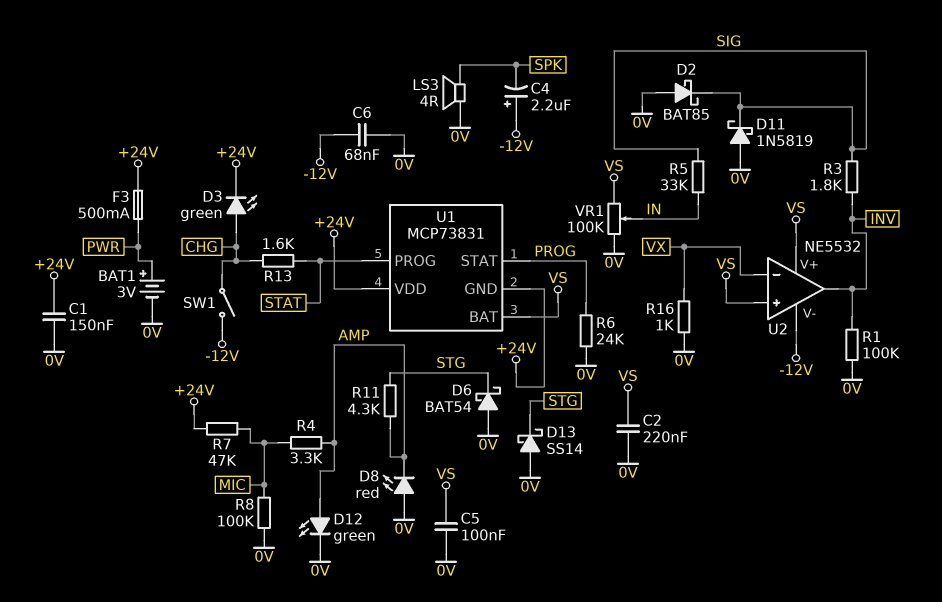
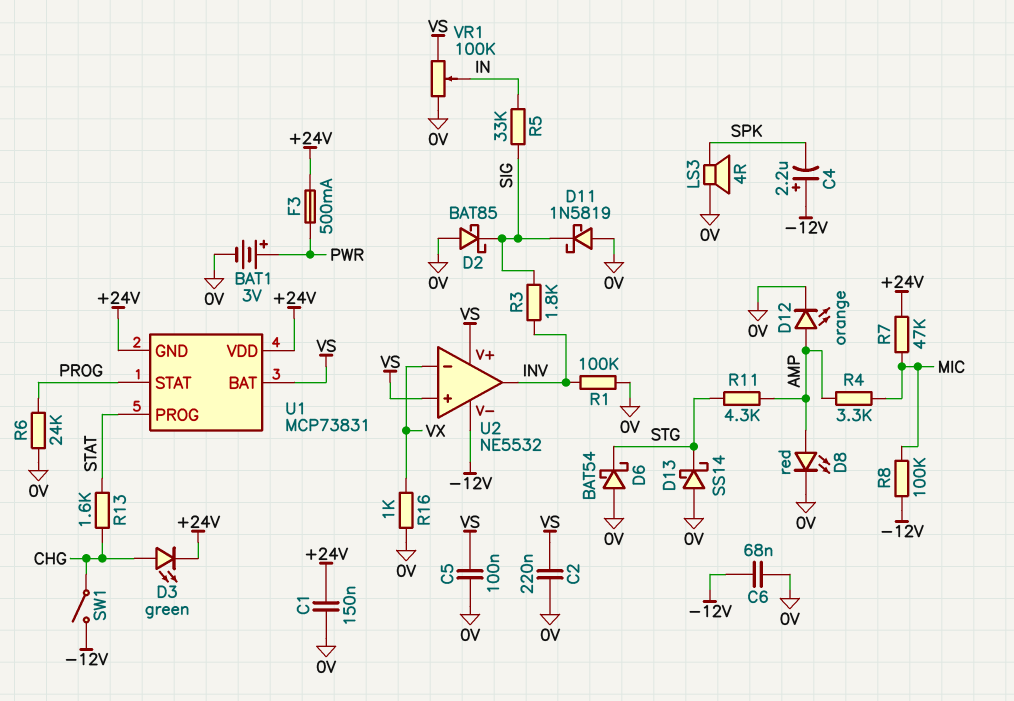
D8: LED red (A 0V, K AMP) -> LED red (A AMP, K 0V)
D12: LED green (A AMP, K 0V) -> LED orange (A AMP, K 0V)
R8: 100k (0V, MIC) -> 100k (-12V, MIC)

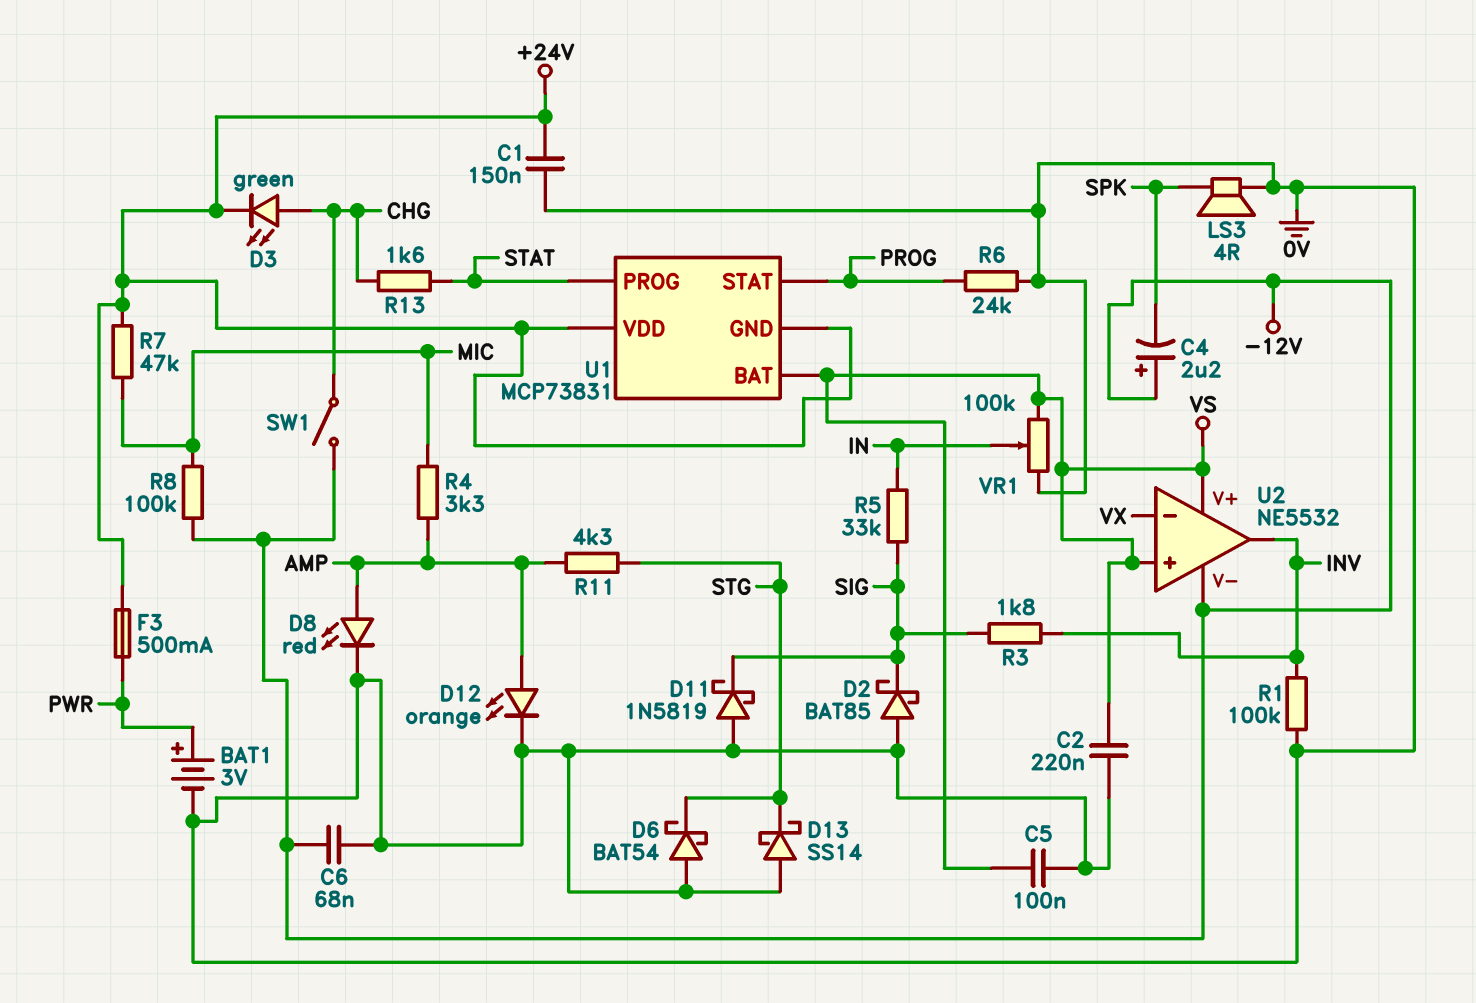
R16: 1k (0V, VX) -> none

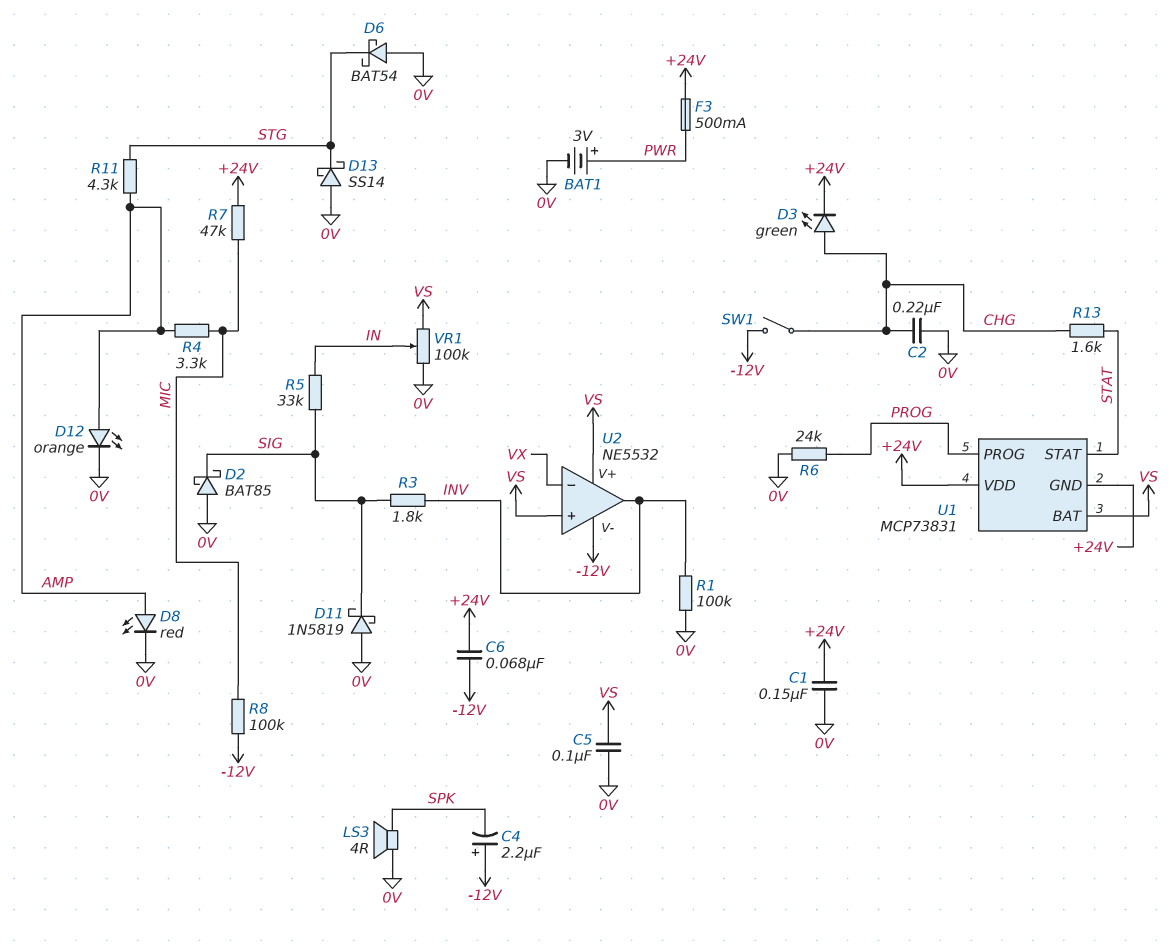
C2: 220nF (0V, VS) -> 220nF (0V, CHG)
C6: 68nF (-12V, 0V) -> 68nF (+24V, -12V)
U1 pin PROG: STAT -> PROG
U1 pin STAT: PROG -> STAT

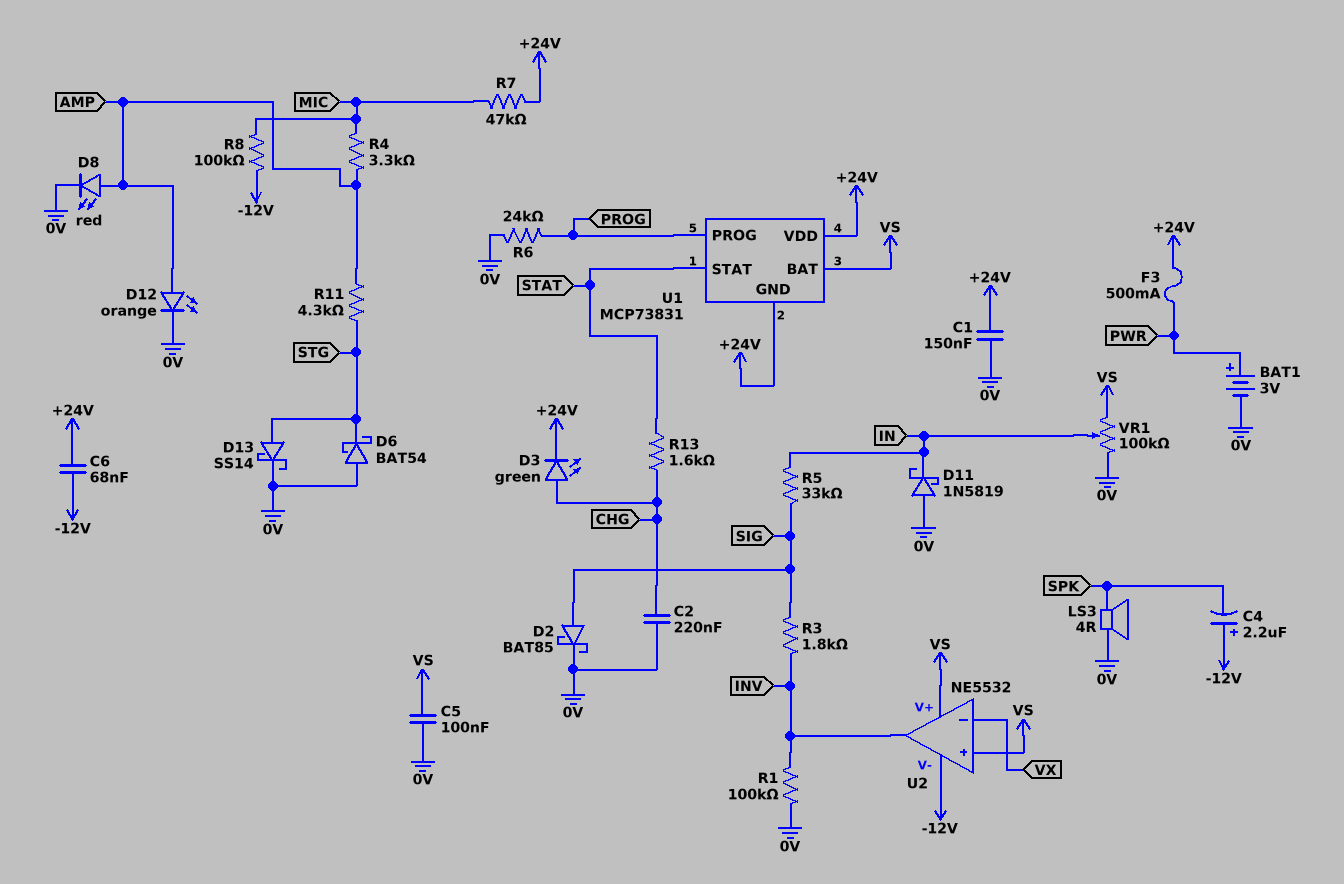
D2: schottky BAT85 (A 0V, K SIG) -> schottky BAT85 (A SIG, K 0V)
D11: schottky 1N5819 (A 0V, K SIG) -> schottky 1N5819 (A 0V, K IN)
D13: schottky SS14 (A 0V, K STG) -> schottky SS14 (A STG, K 0V)
SW1: switch (-12V, CHG) -> none

